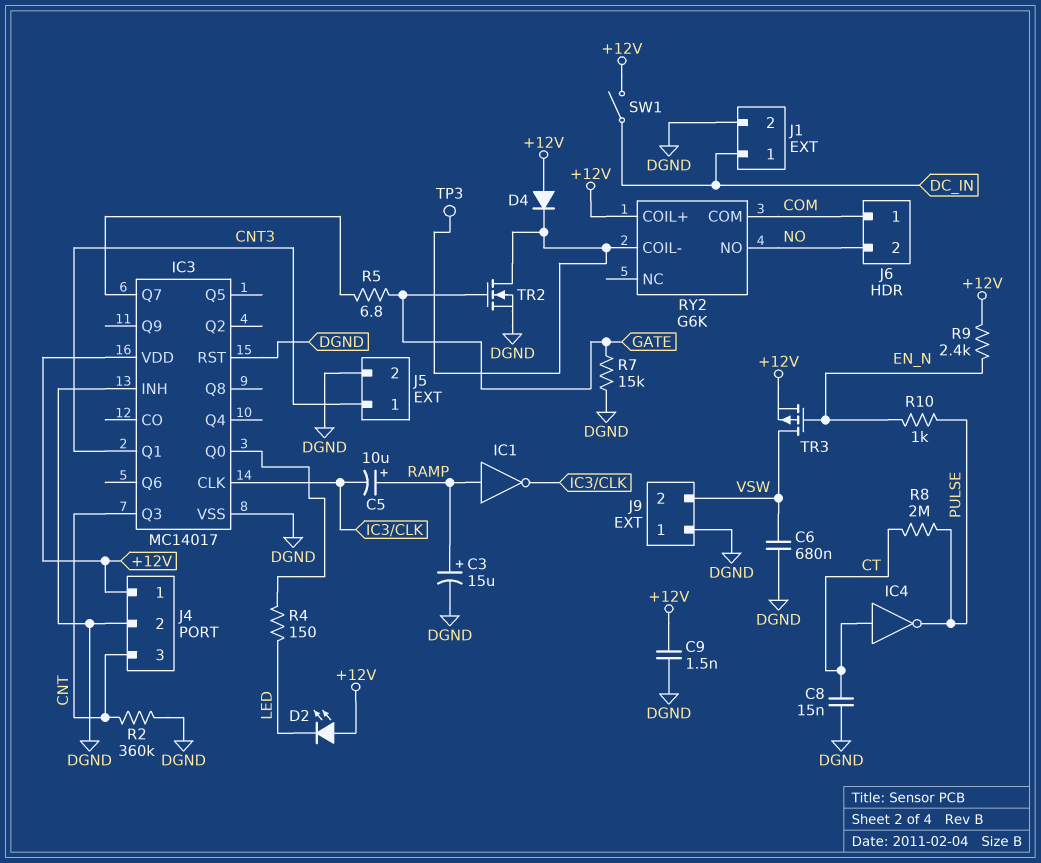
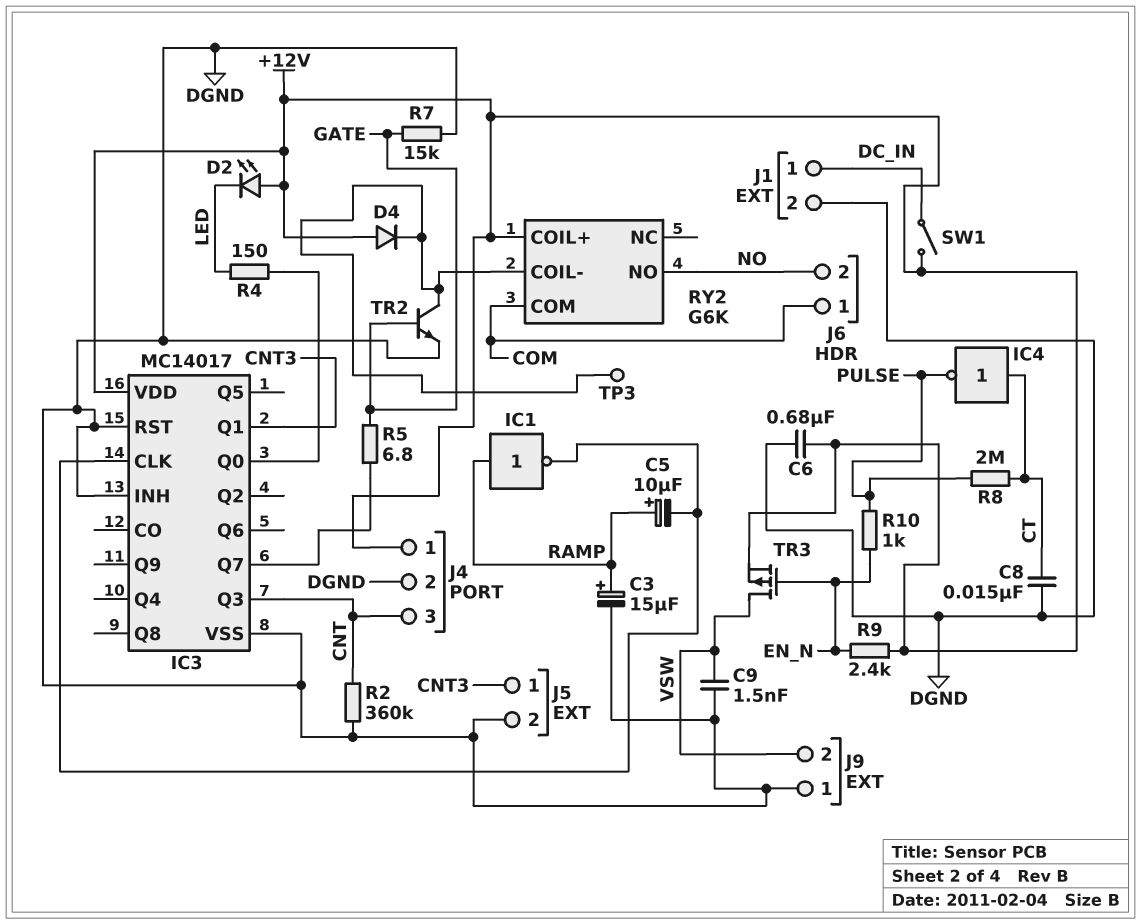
C6: 680nF (DGND, VSW) -> 680nF (+12V, DGND)
C9: 1.5nF (+12V, DGND) -> 1.5nF (DGND, VSW)
TR2: NMOS (G GATE, D RY2/COIL-, S DGND) -> NPN (B GATE, C RY2/COIL-, E DGND)

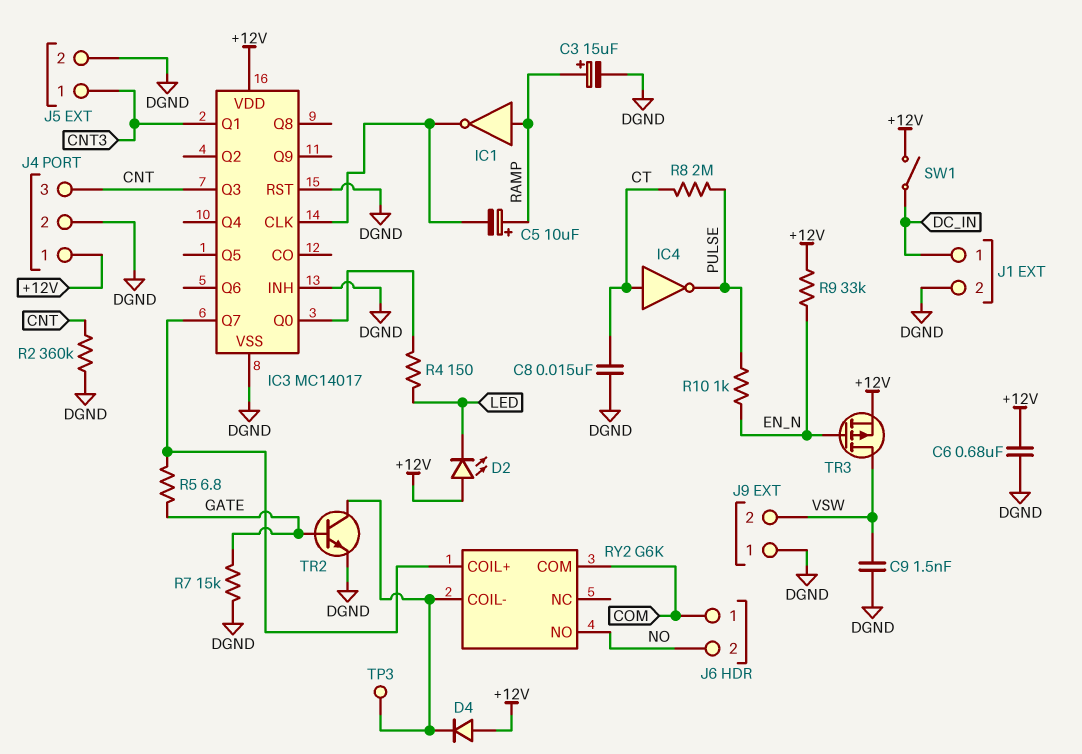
R9: 2.4k (+12V, EN_N) -> 33k (+12V, EN_N)
RY2 pin COIL+: +12V -> IC3/Q7

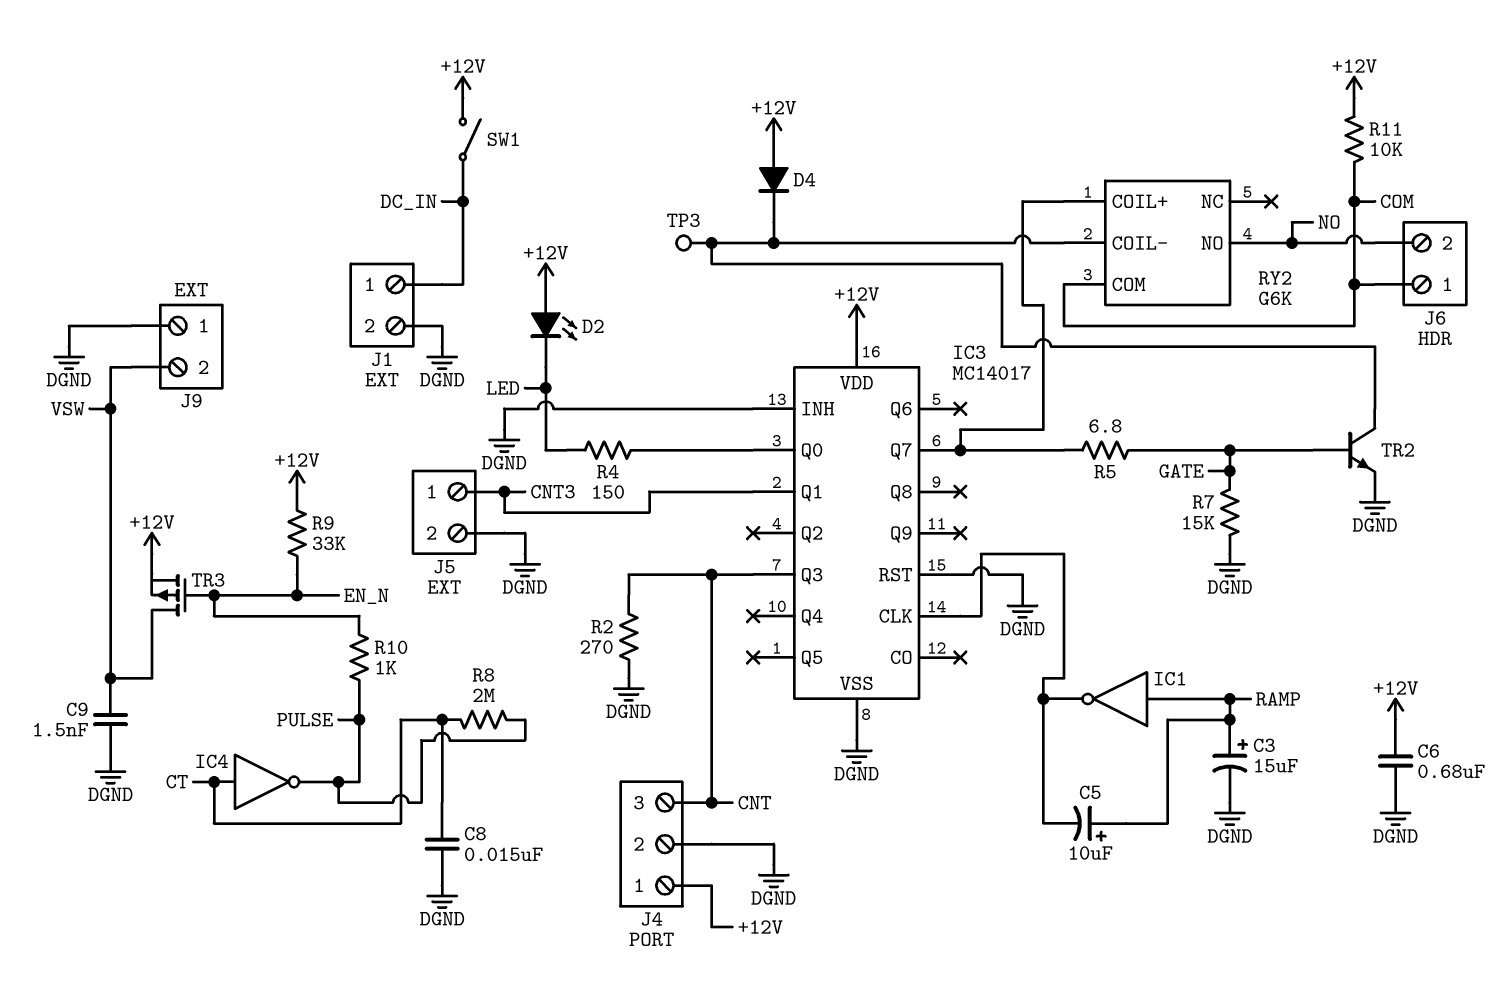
R2: 360k (CNT, DGND) -> 270 (CNT, DGND)
R11: none -> 10k (+12V, COM)

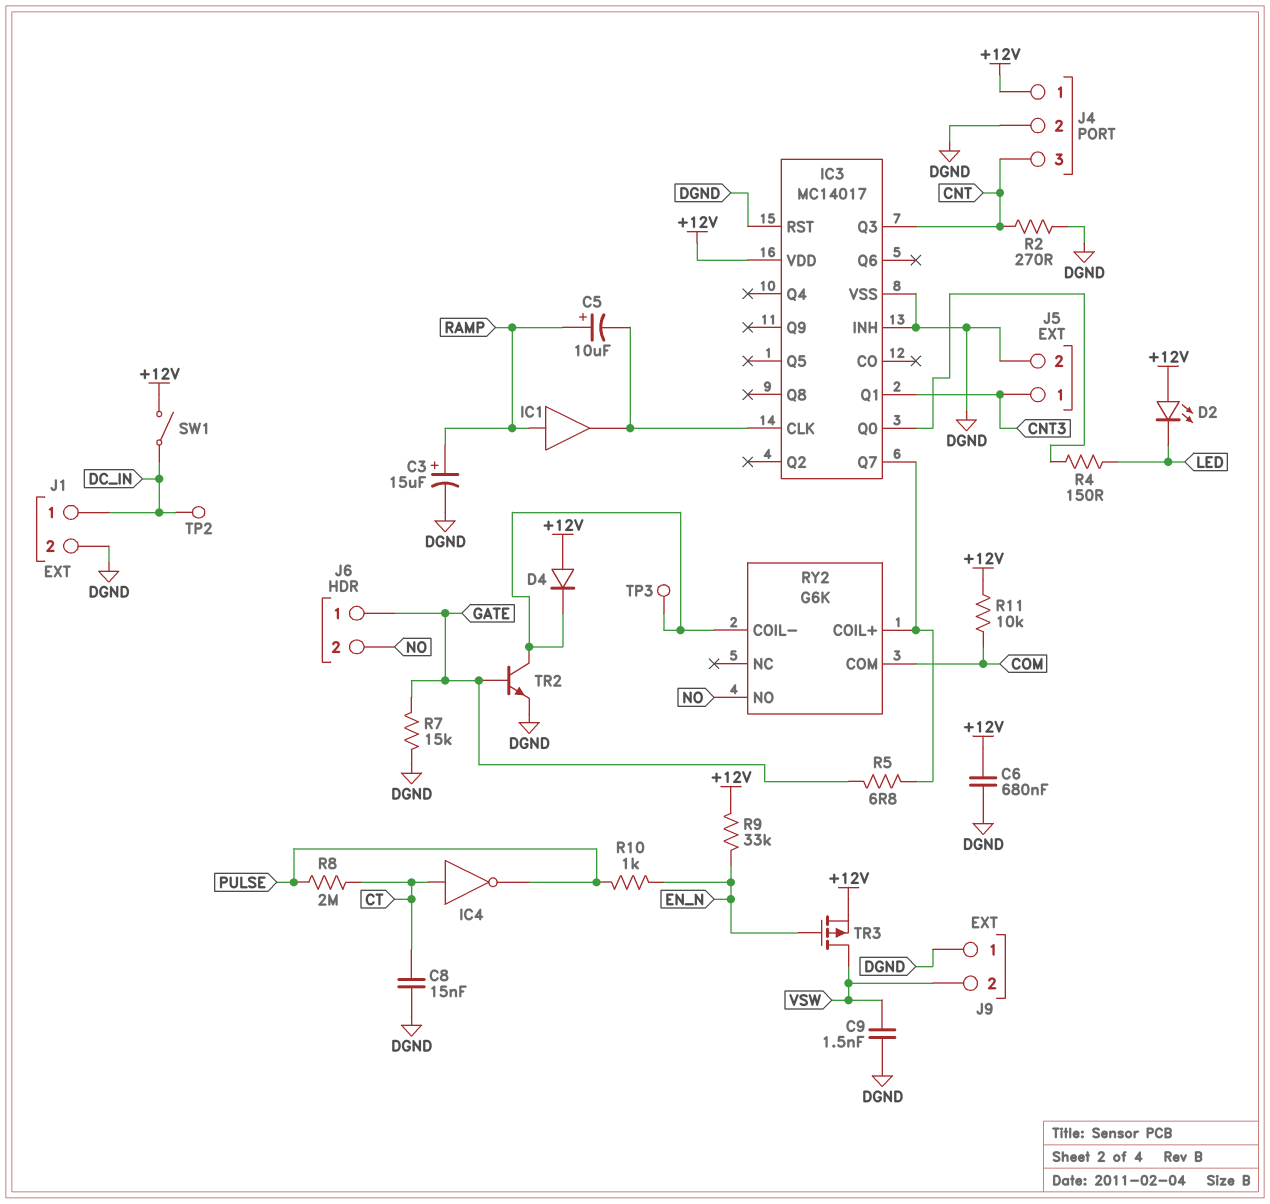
IC1: NOT (in RAMP, out IC3/CLK) -> buffer (in RAMP, out IC3/CLK)
J6 pin 1: COM -> GATE
TP2: none -> test point (DC_IN)

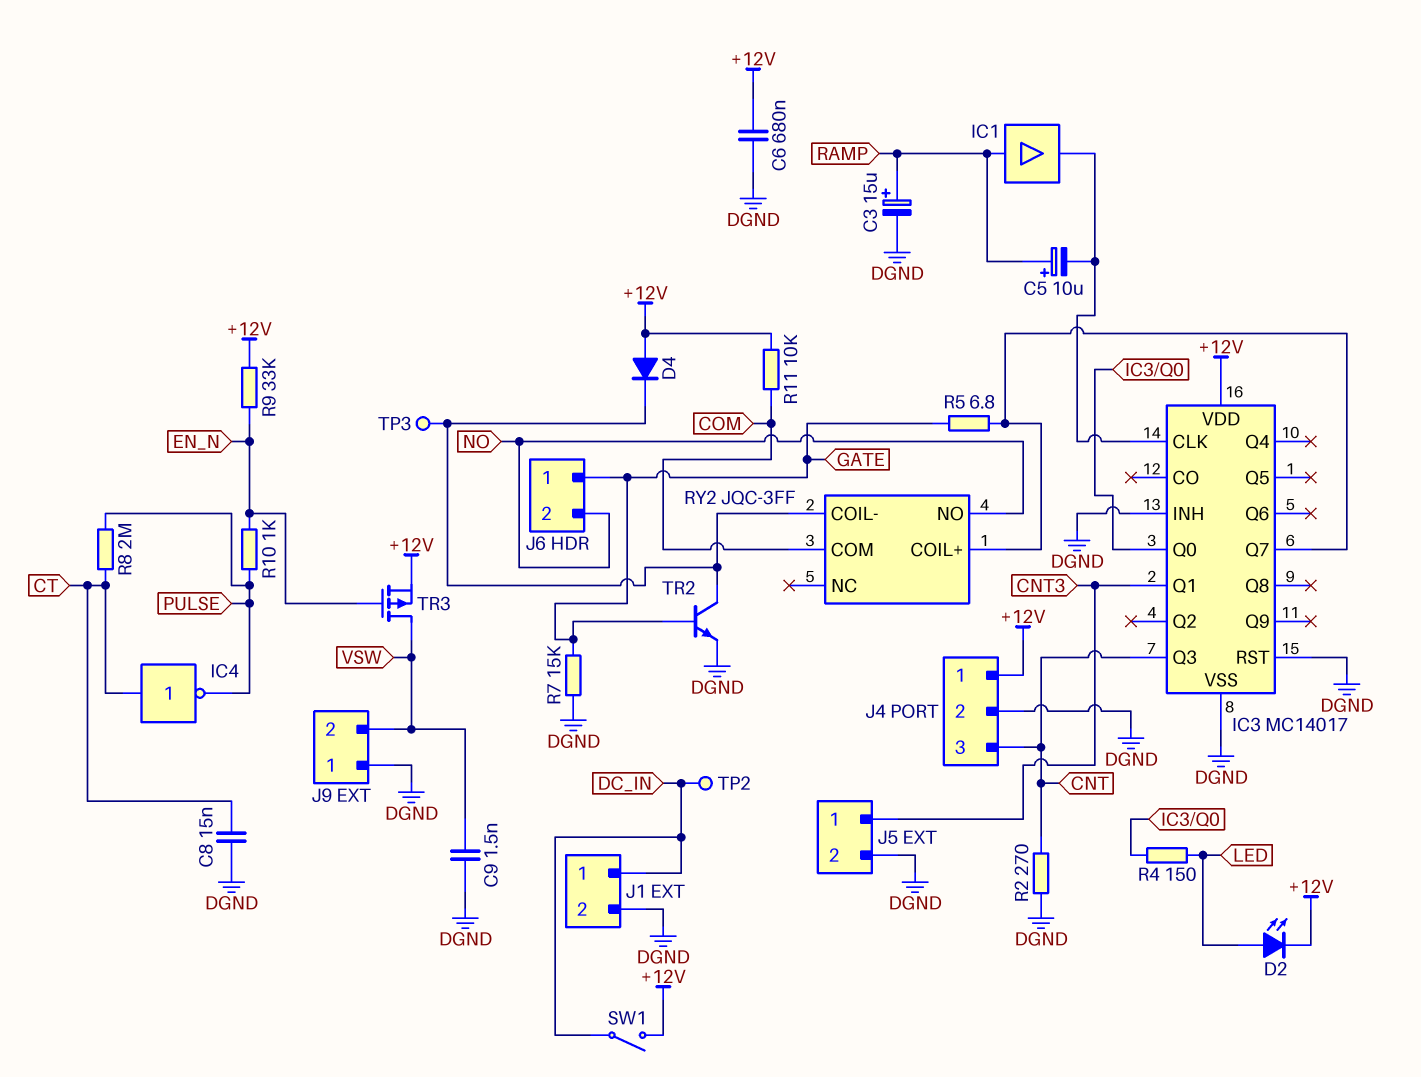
D2: LED (A +12V, K LED) -> LED (A LED, K +12V)
RY2: G6K -> JQC-3FF

